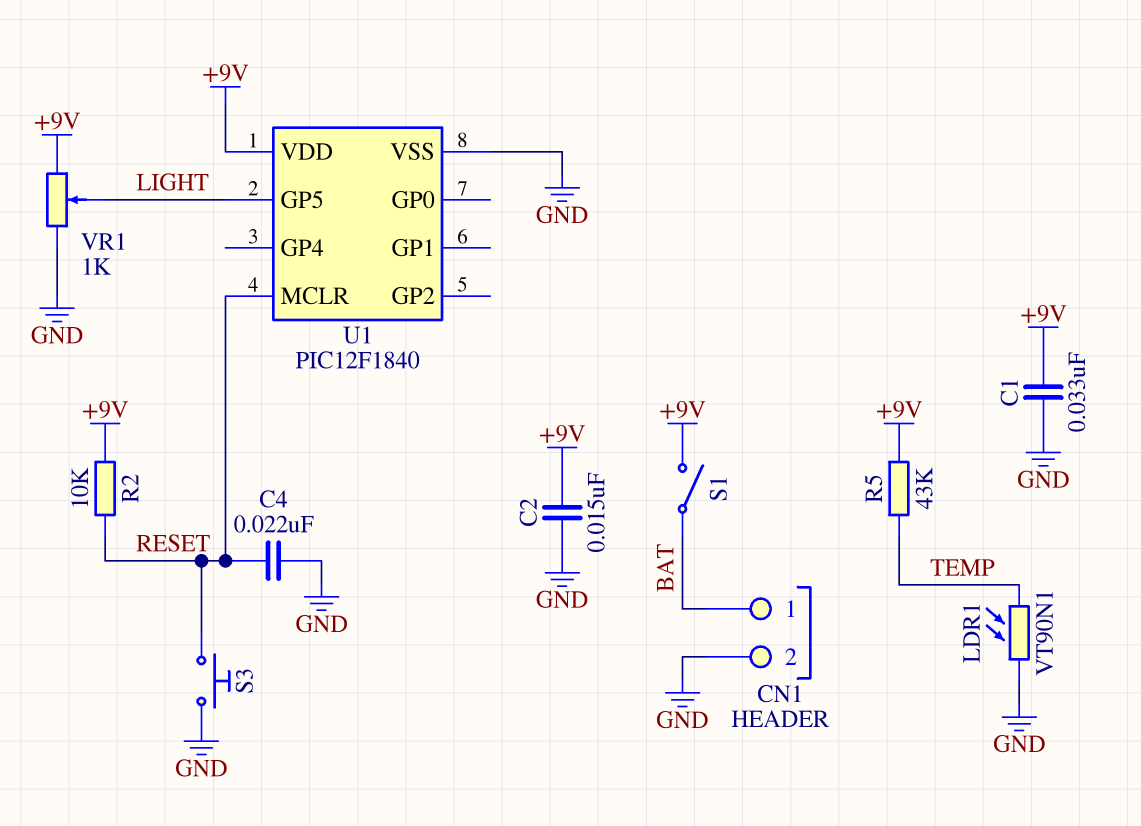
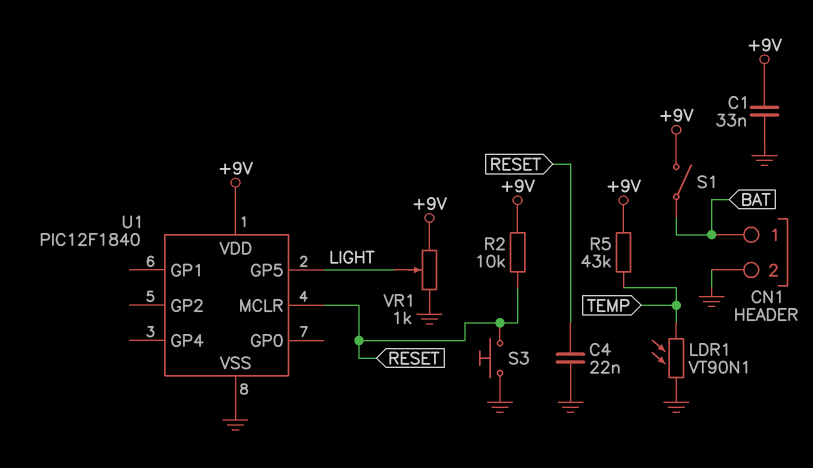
C2: 15nF (+9V, GND) -> none

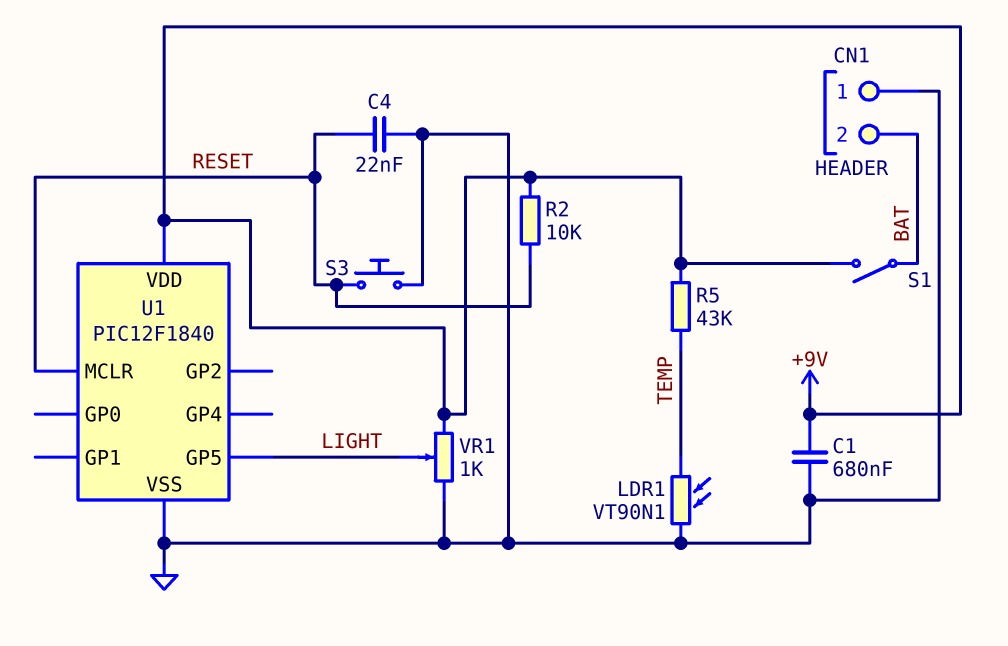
C1: 33nF (+9V, GND) -> 680nF (+9V, GND)
CN1 pin 1: BAT -> GND
CN1 pin 2: GND -> BAT

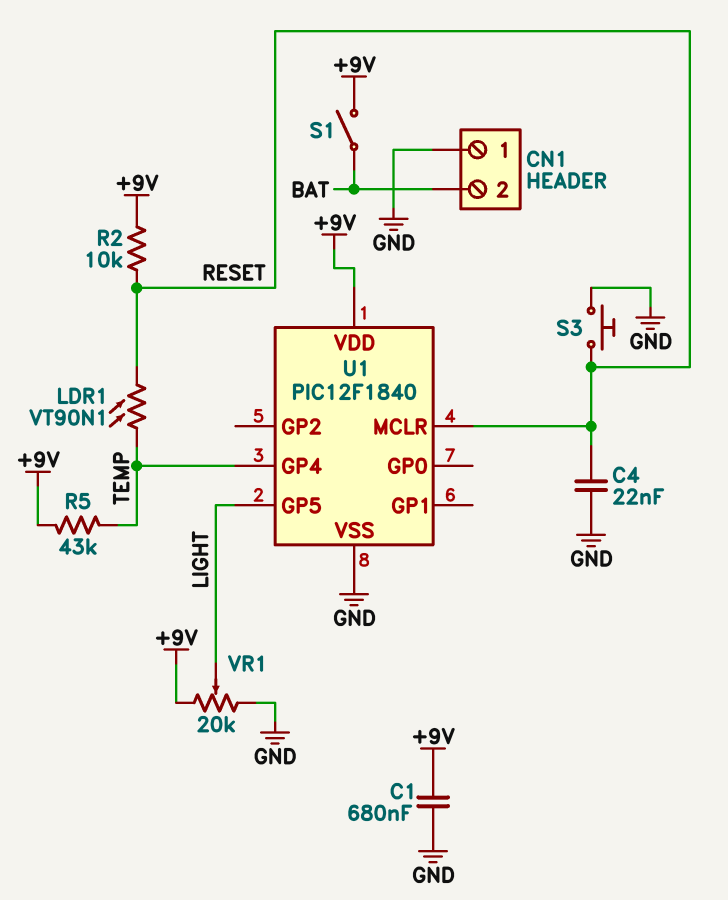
LDR1: VT90N1 (GND, TEMP) -> VT90N1 (RESET, TEMP)
U1 pin GP4: none -> TEMP
VR1: 1k (+9V, GND, wiper LIGHT) -> 20k (+9V, GND, wiper LIGHT)

